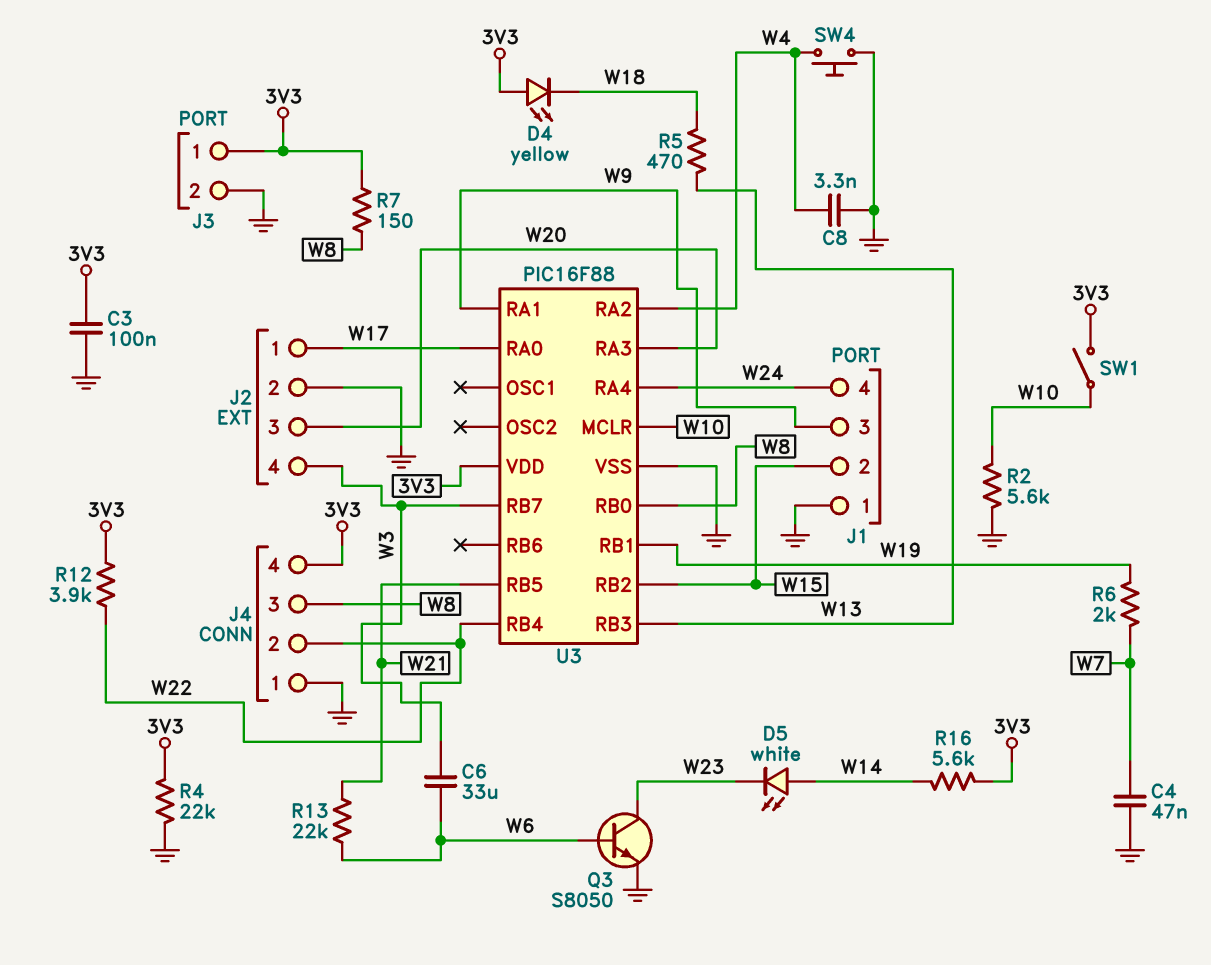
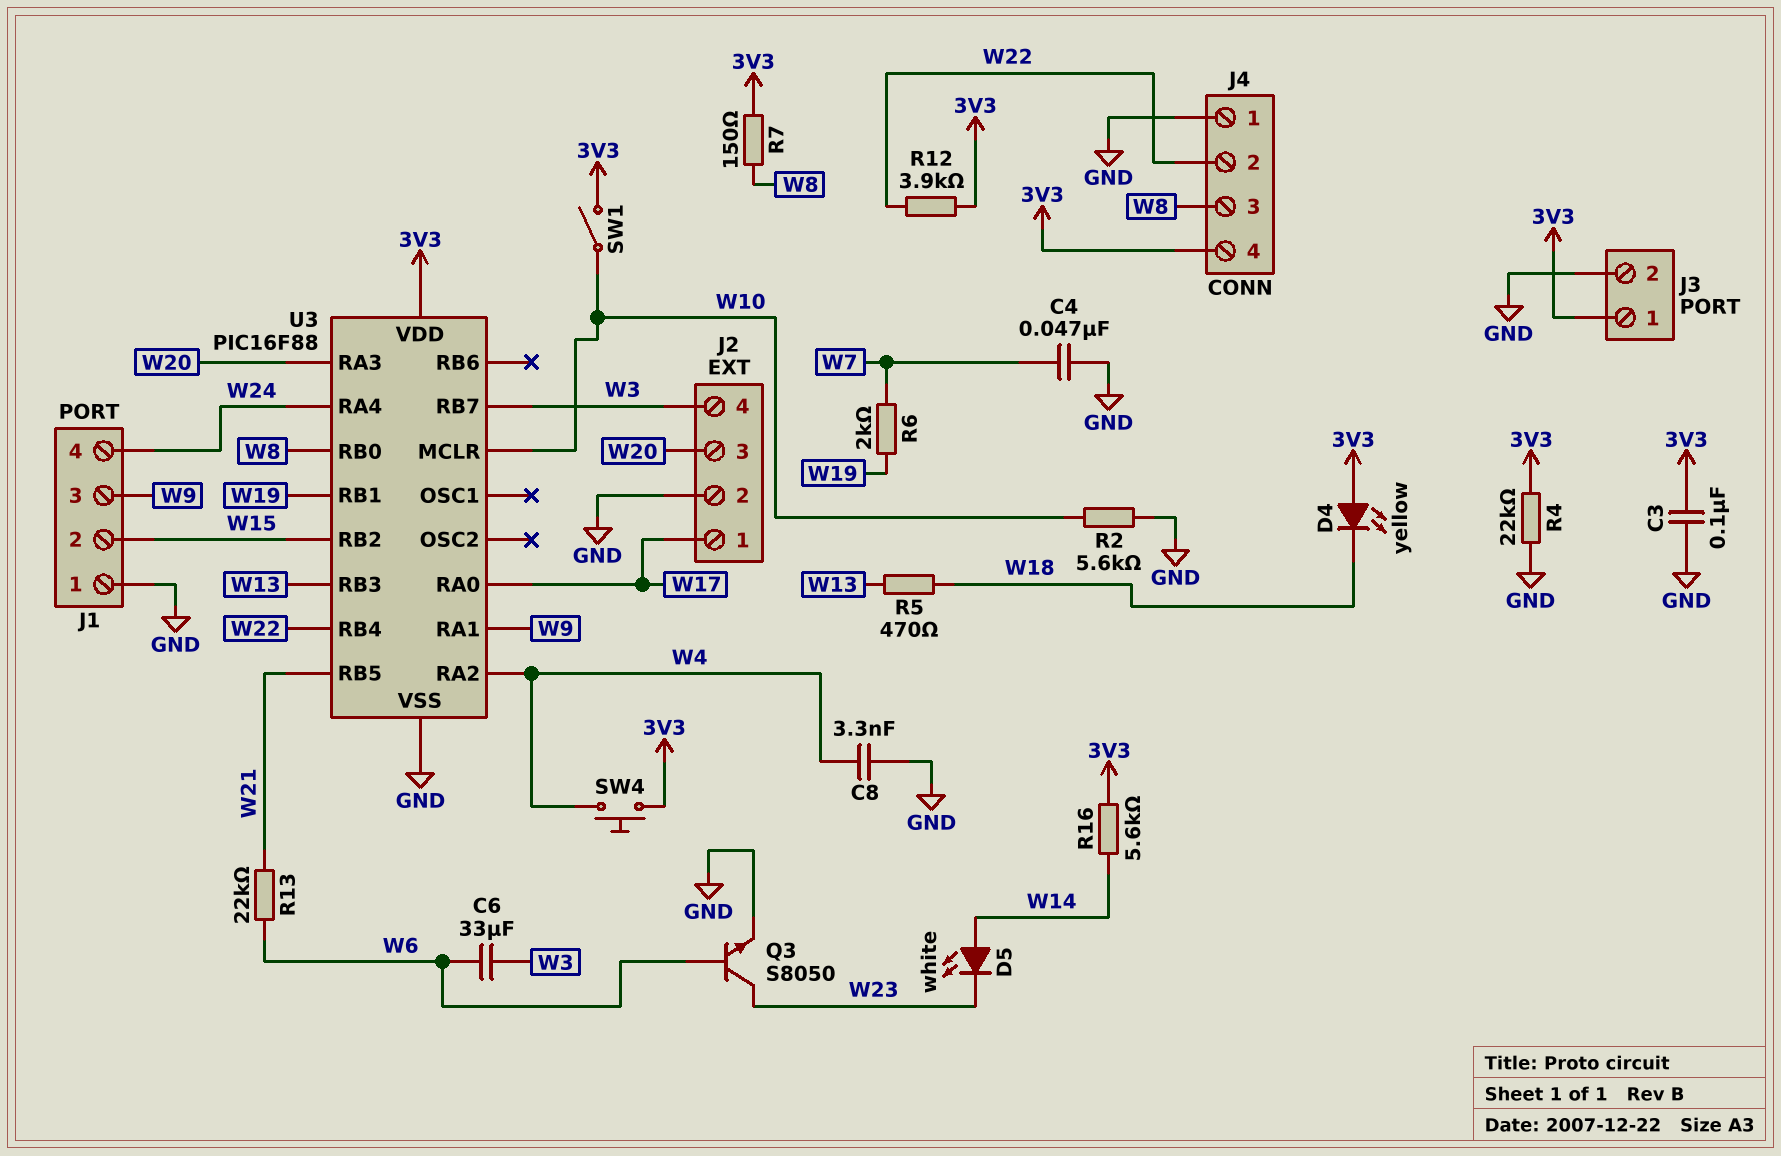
SW4: button (GND, W4) -> button (3V3, W4)

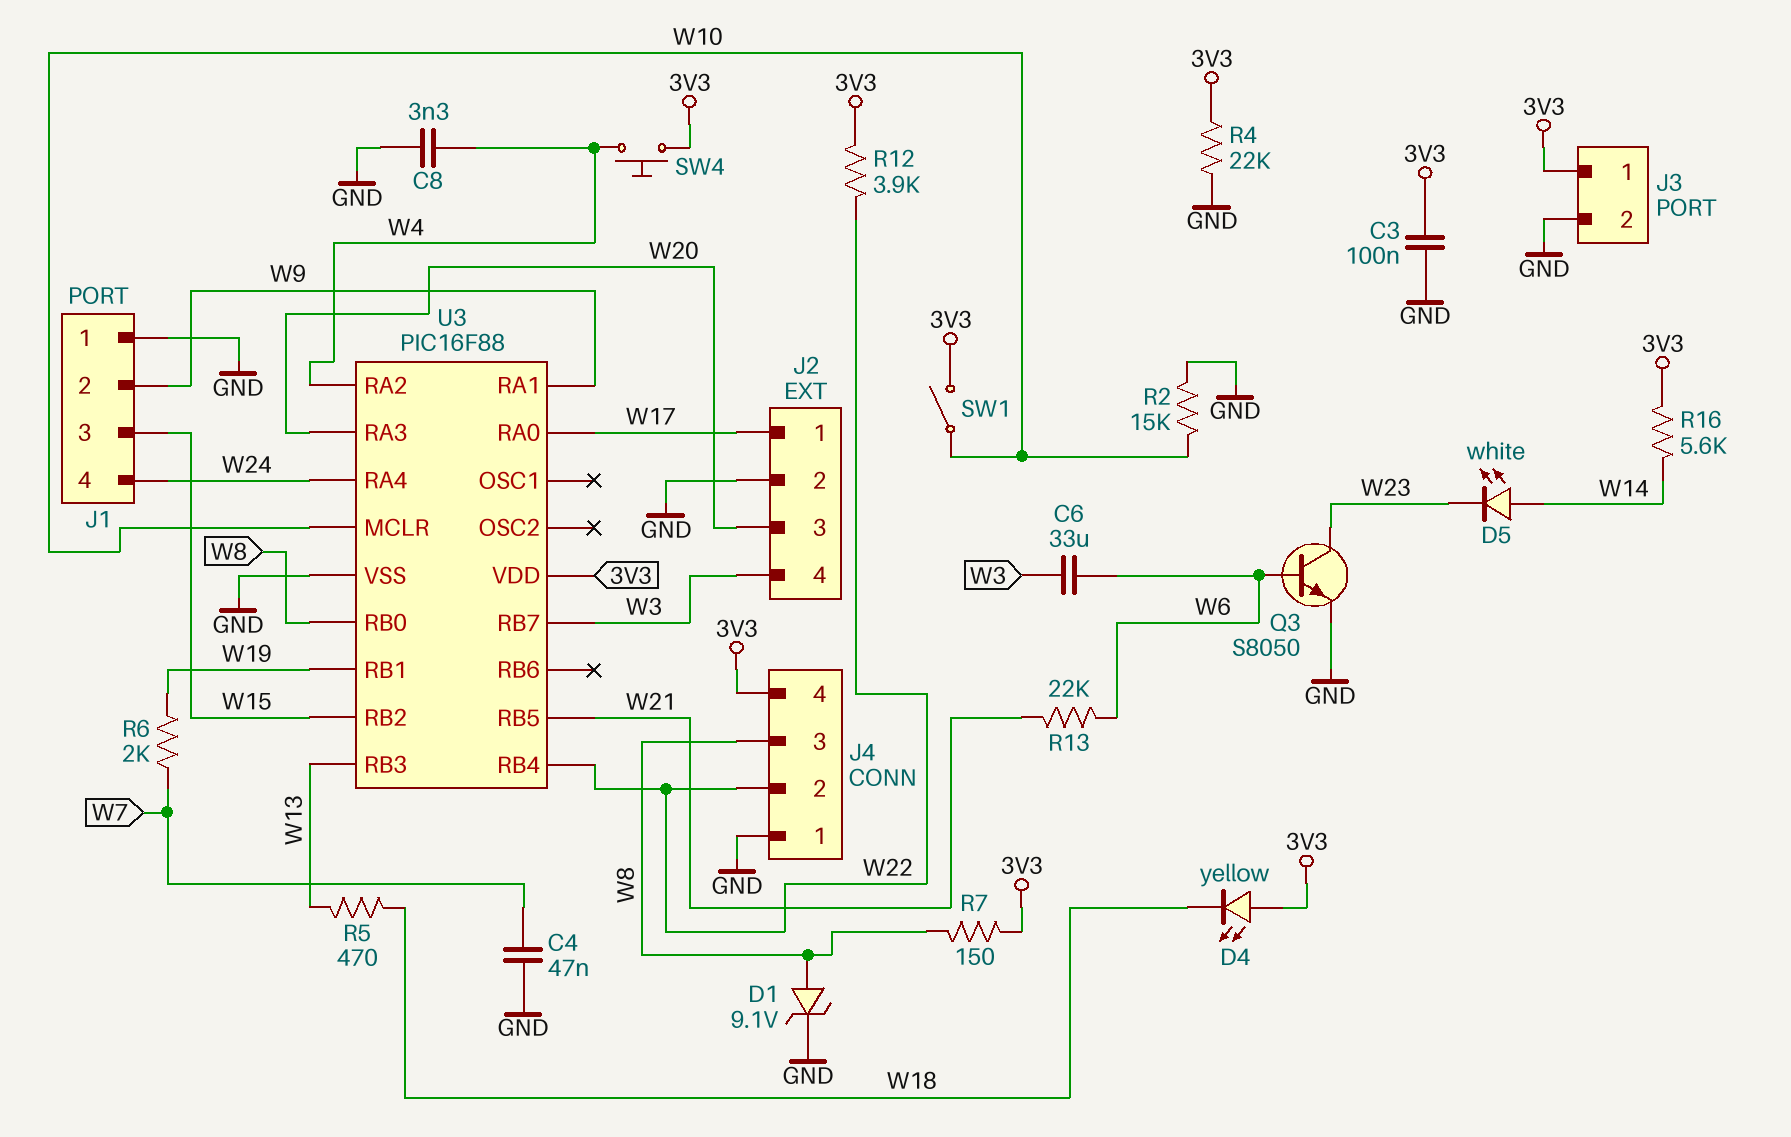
D1: none -> zener 9.1V (A W8, K GND)
J1 pin 2: W15 -> W9
J1 pin 3: W9 -> W15
R2: 5.6k (GND, W10) -> 15k (GND, W10)

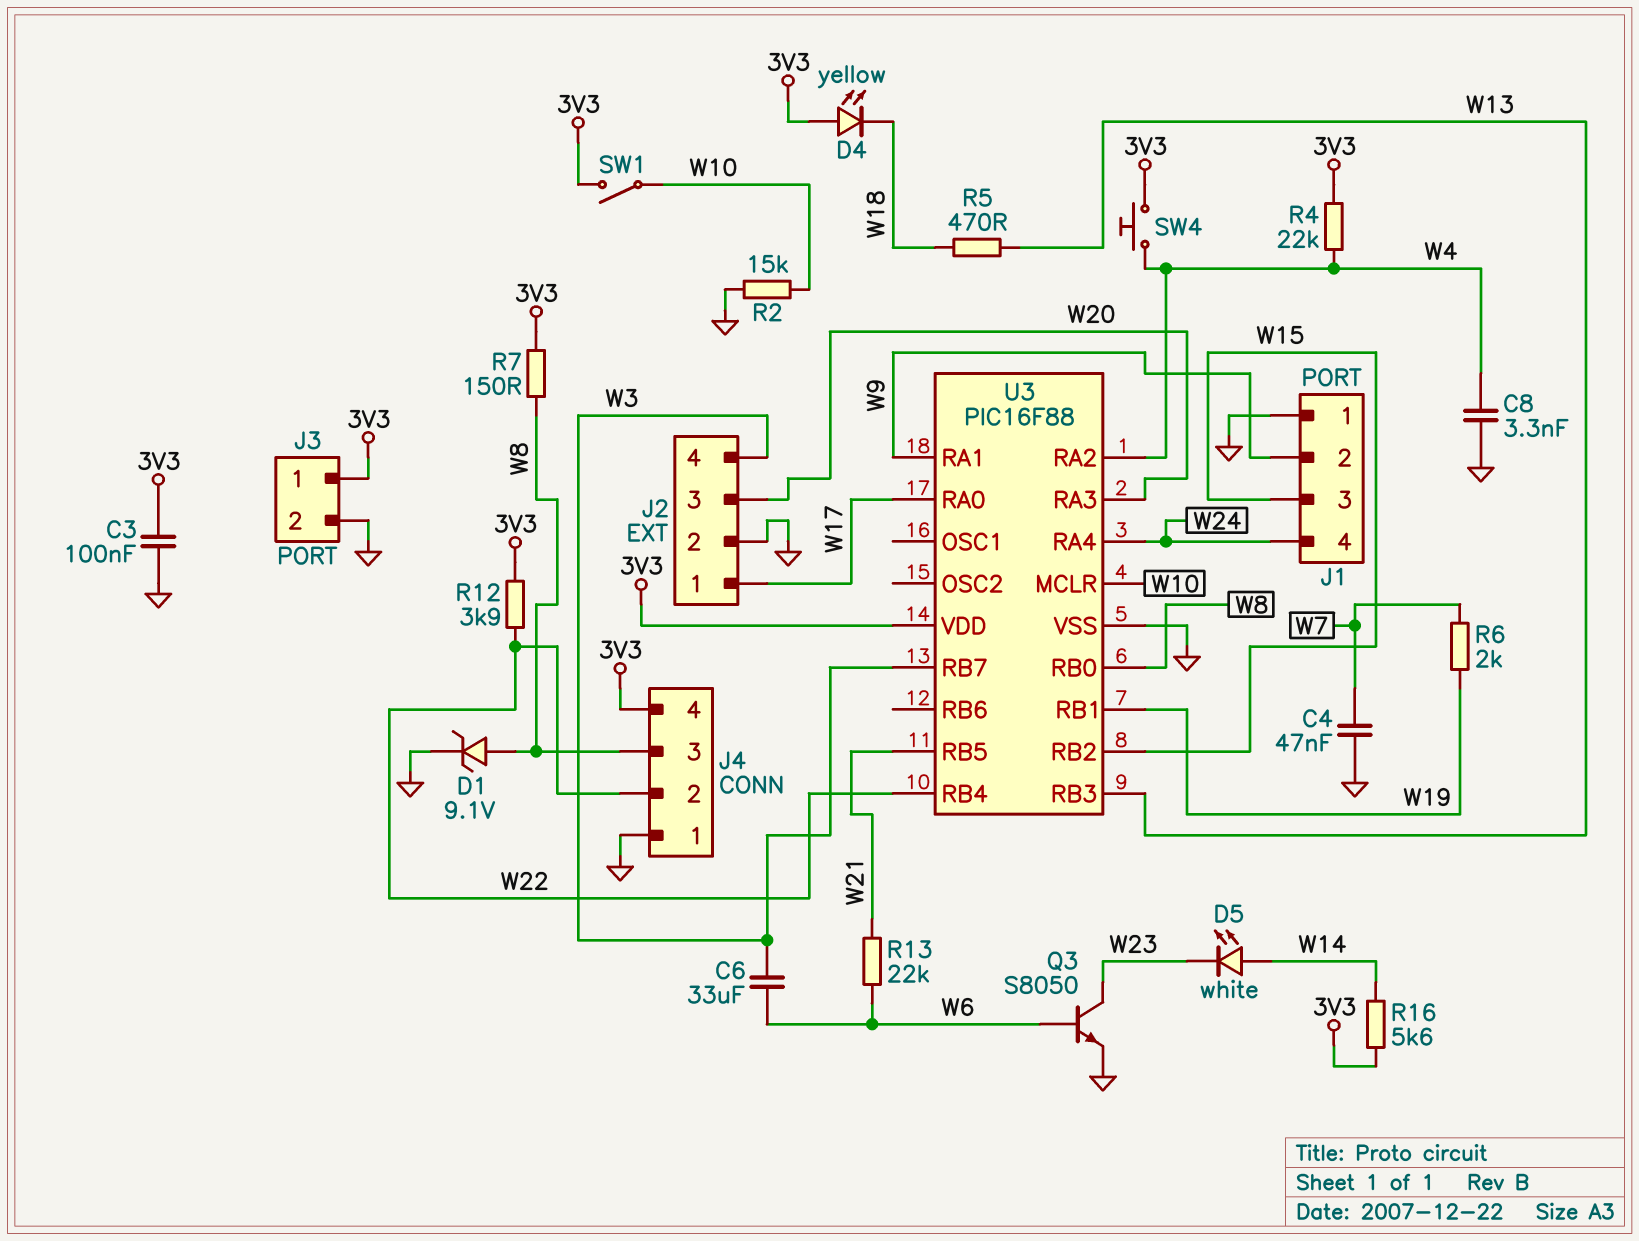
R4: 22k (3V3, GND) -> 22k (3V3, W4)

